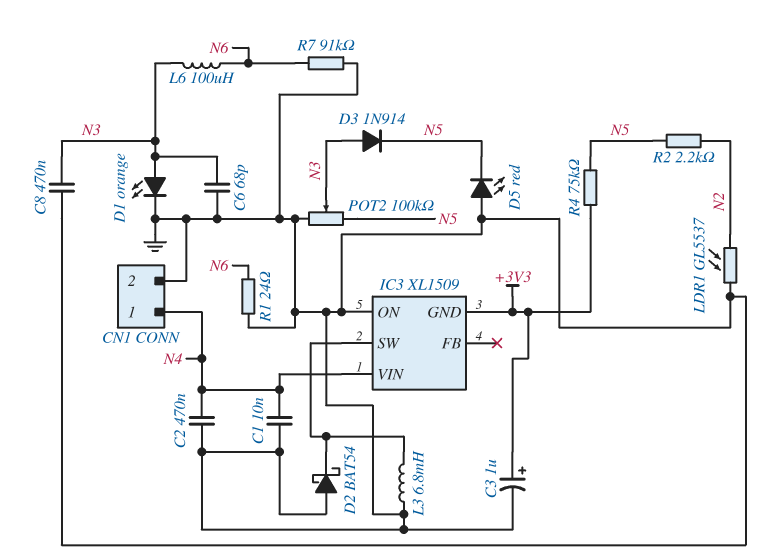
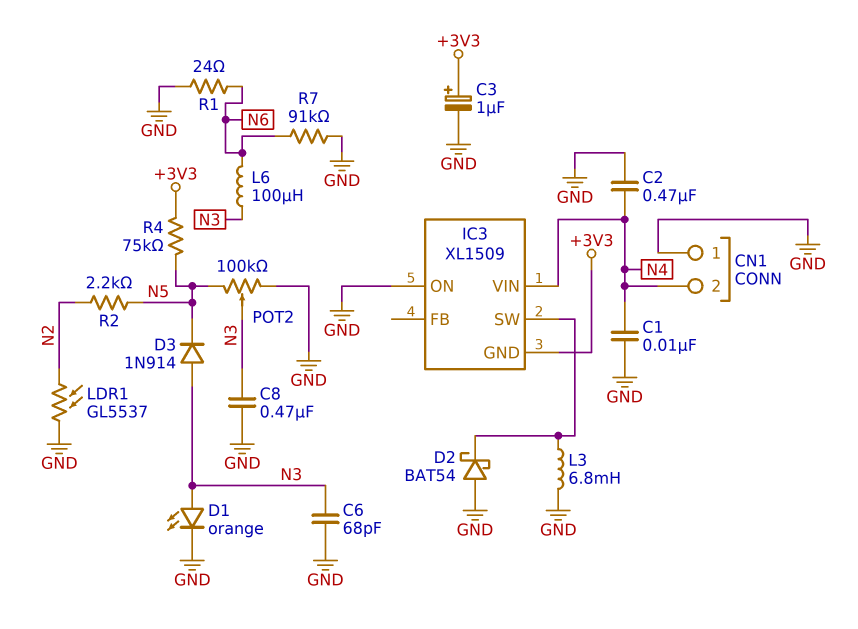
CN1 pin 1: N4 -> GND
CN1 pin 2: GND -> N4
D5: LED red (A GND, K N5) -> none

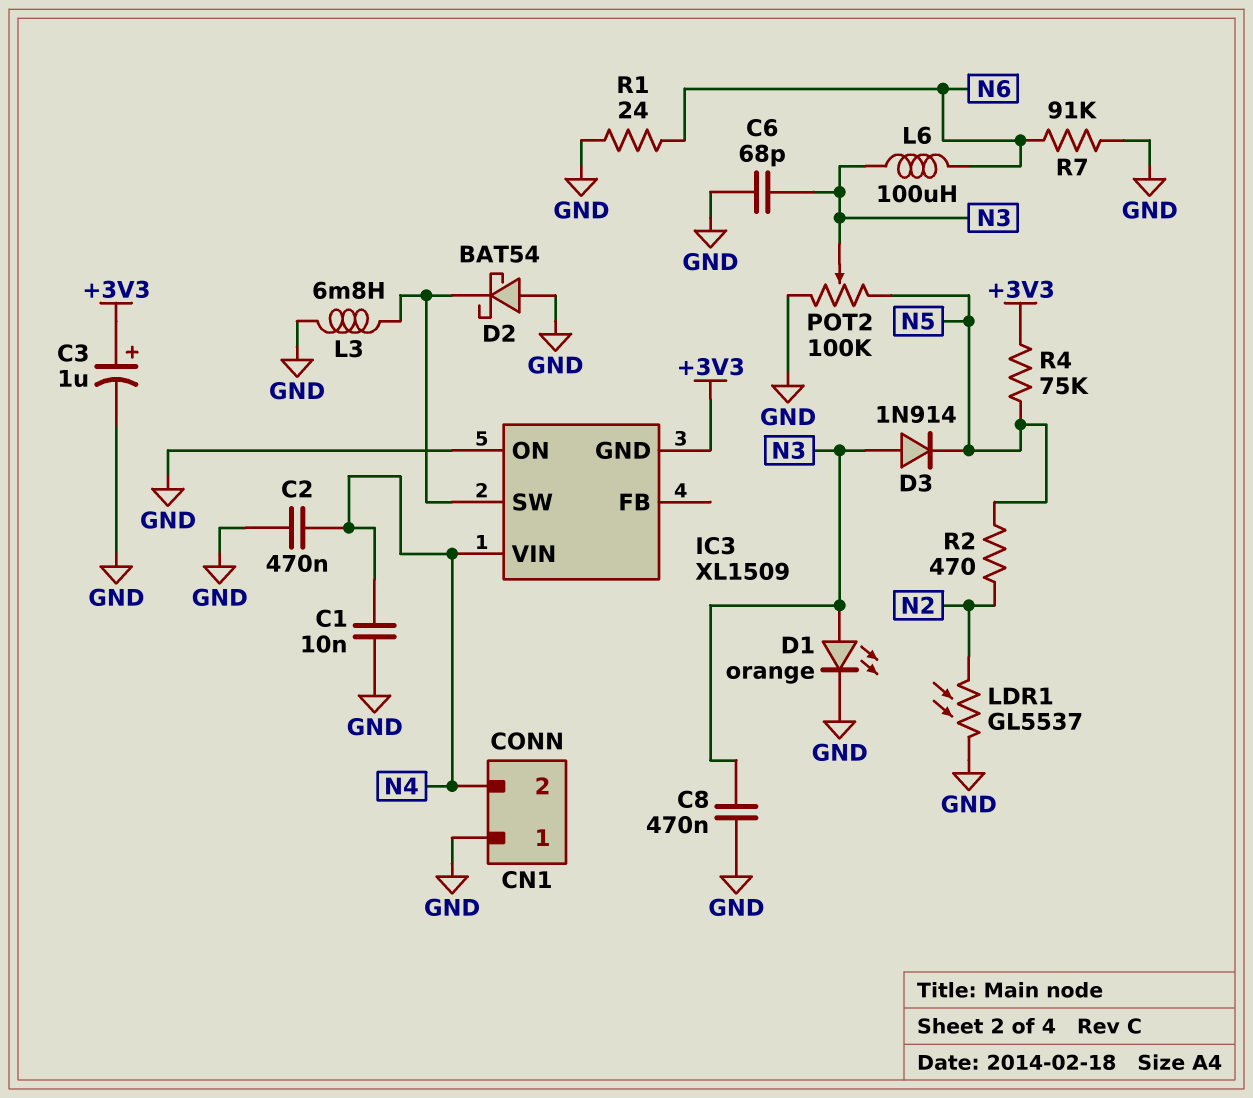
R2: 2.2k (N2, N5) -> 470 (N2, N5)

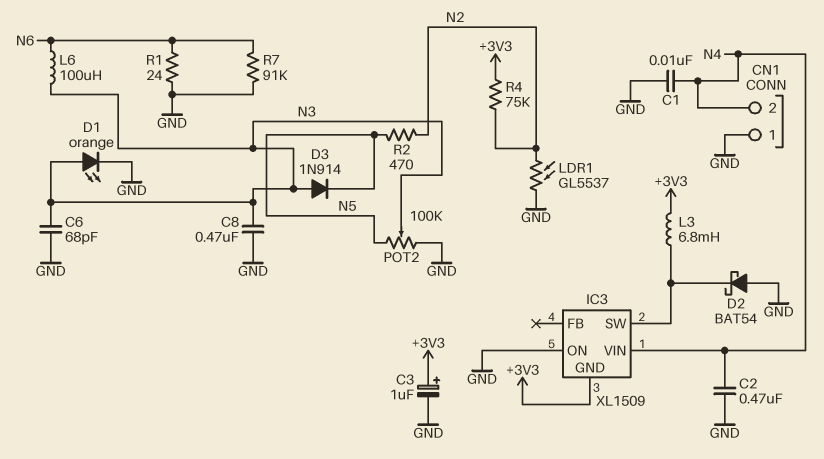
L3: 6.8mH (GND, IC3/SW) -> 6.8mH (+3V3, IC3/SW)
R4: 75k (+3V3, N5) -> 75k (+3V3, N2)

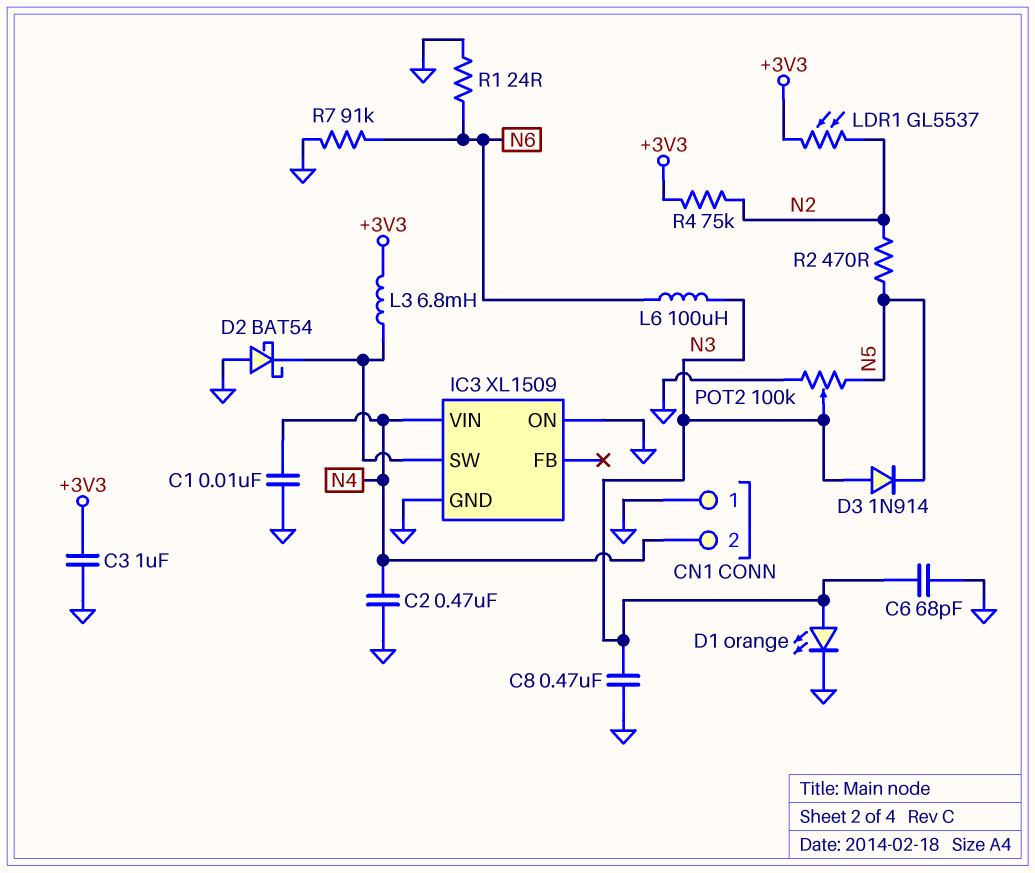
C3: 1uF (plus +3V3, minus GND) -> 1uF (+3V3, GND)
IC3 pin GND: +3V3 -> GND
LDR1: GL5537 (GND, N2) -> GL5537 (+3V3, N2)

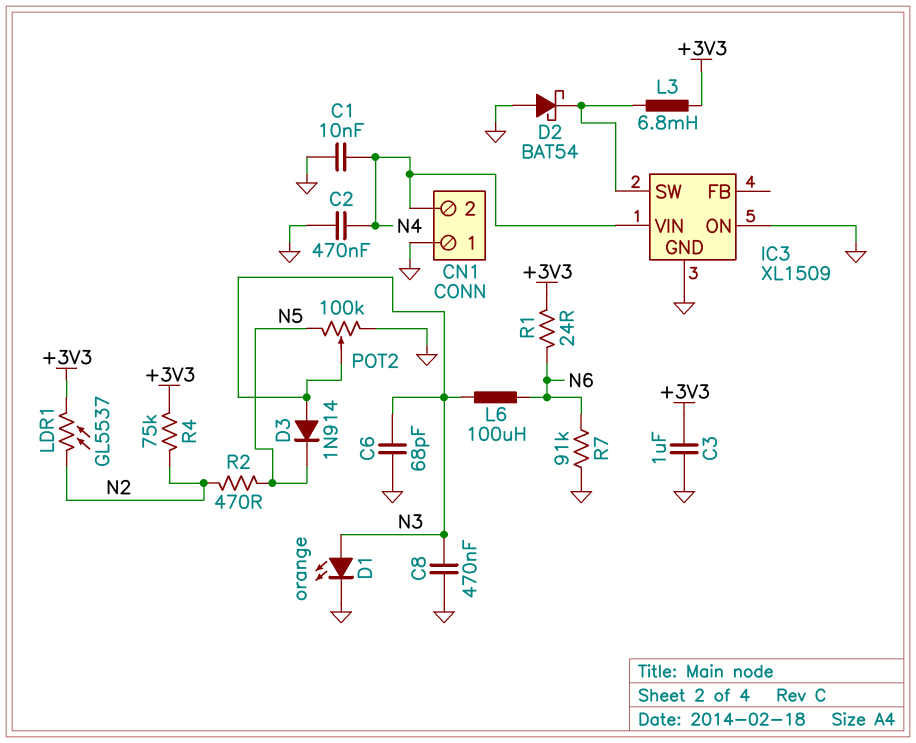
R1: 24 (GND, N6) -> 24 (+3V3, N6)

